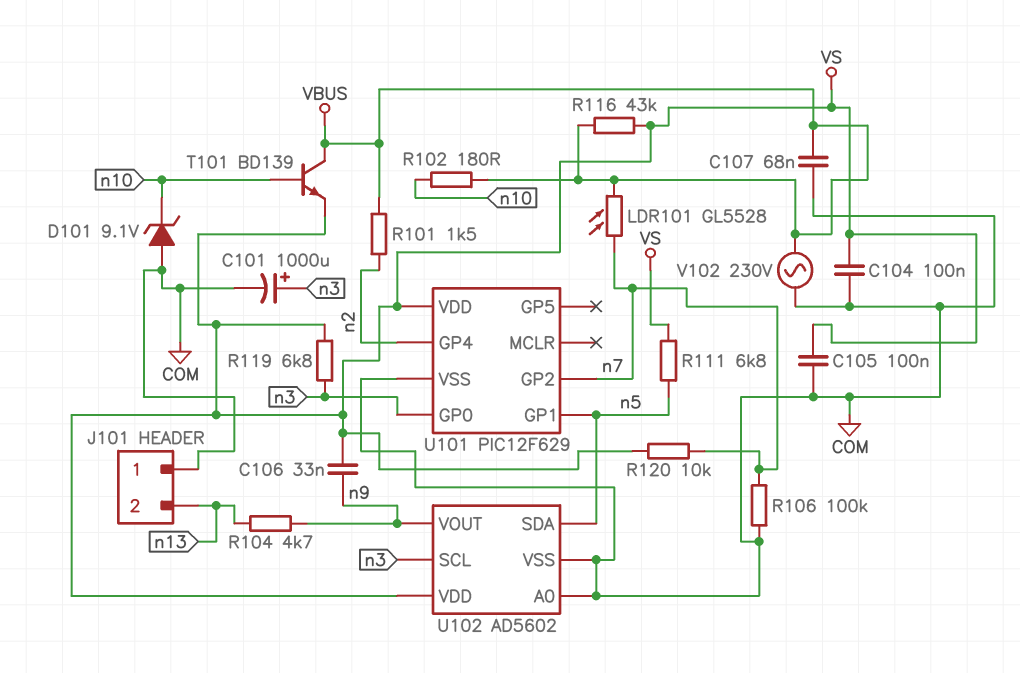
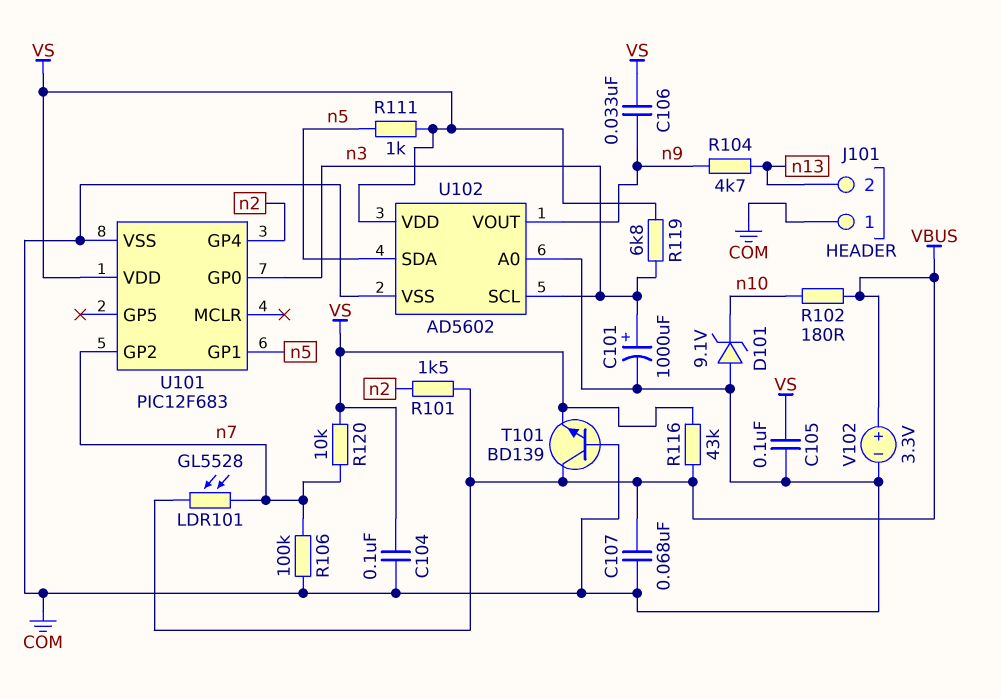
R111: 6.8k (VS, n5) -> 1k (VS, n5)
T101: NPN BD139 (B n10, C VBUS, E VS) -> NPN BD139 (B COM, C VBUS, E VS)
U101: PIC12F629 -> PIC12F683
V102: AC 230V (COM, VBUS) -> 3.3V (plus VBUS, minus COM)

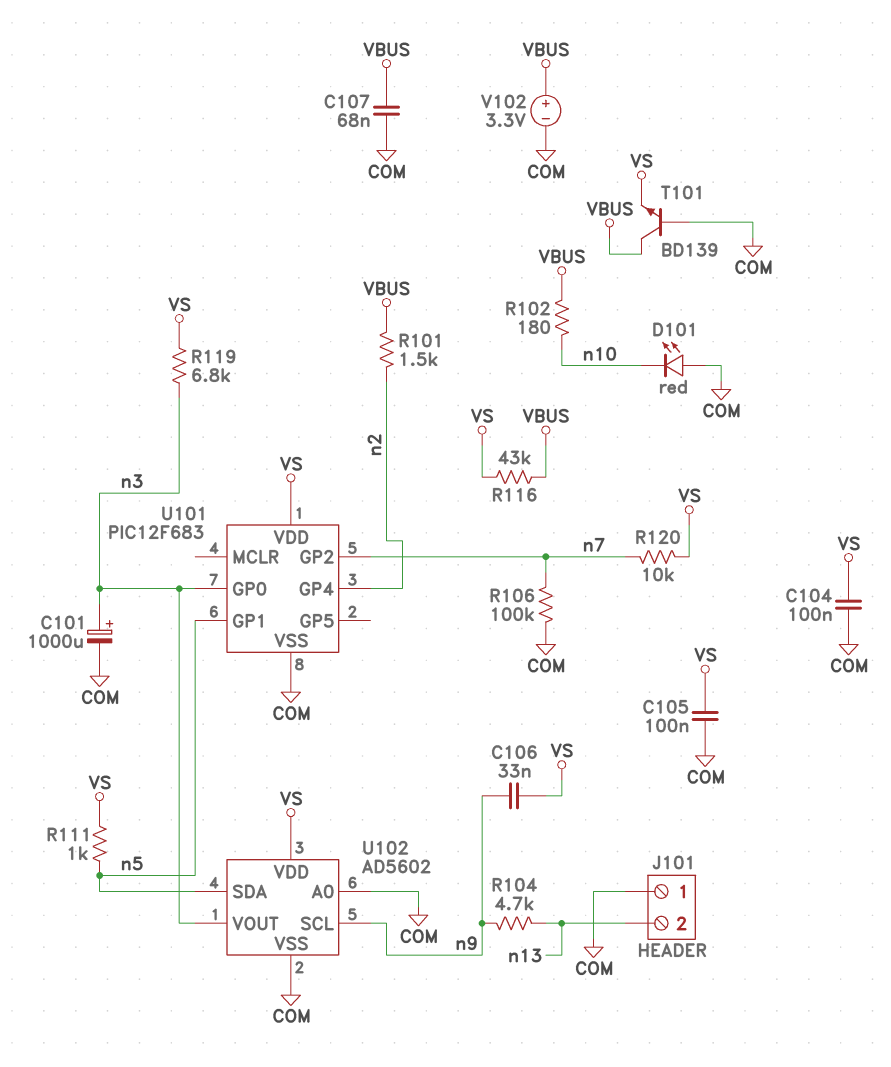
D101: zener 9.1V (A COM, K n10) -> LED red (A COM, K n10)
LDR101: GL5528 (VBUS, n7) -> none
U102 pin SCL: n3 -> n9
U102 pin VOUT: n9 -> n3

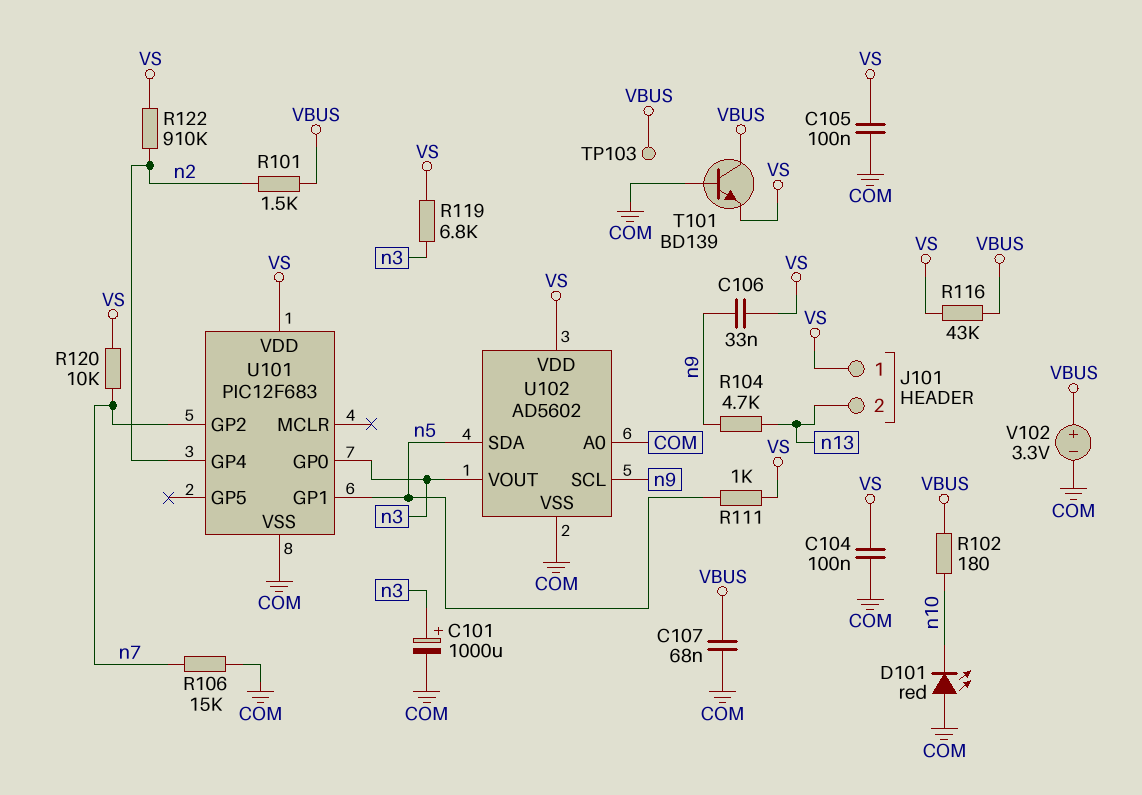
J101 pin 1: COM -> VS
R106: 100k (COM, n7) -> 15k (COM, n7)
R122: none -> 910k (VS, n2)
TP103: none -> test point (VBUS)

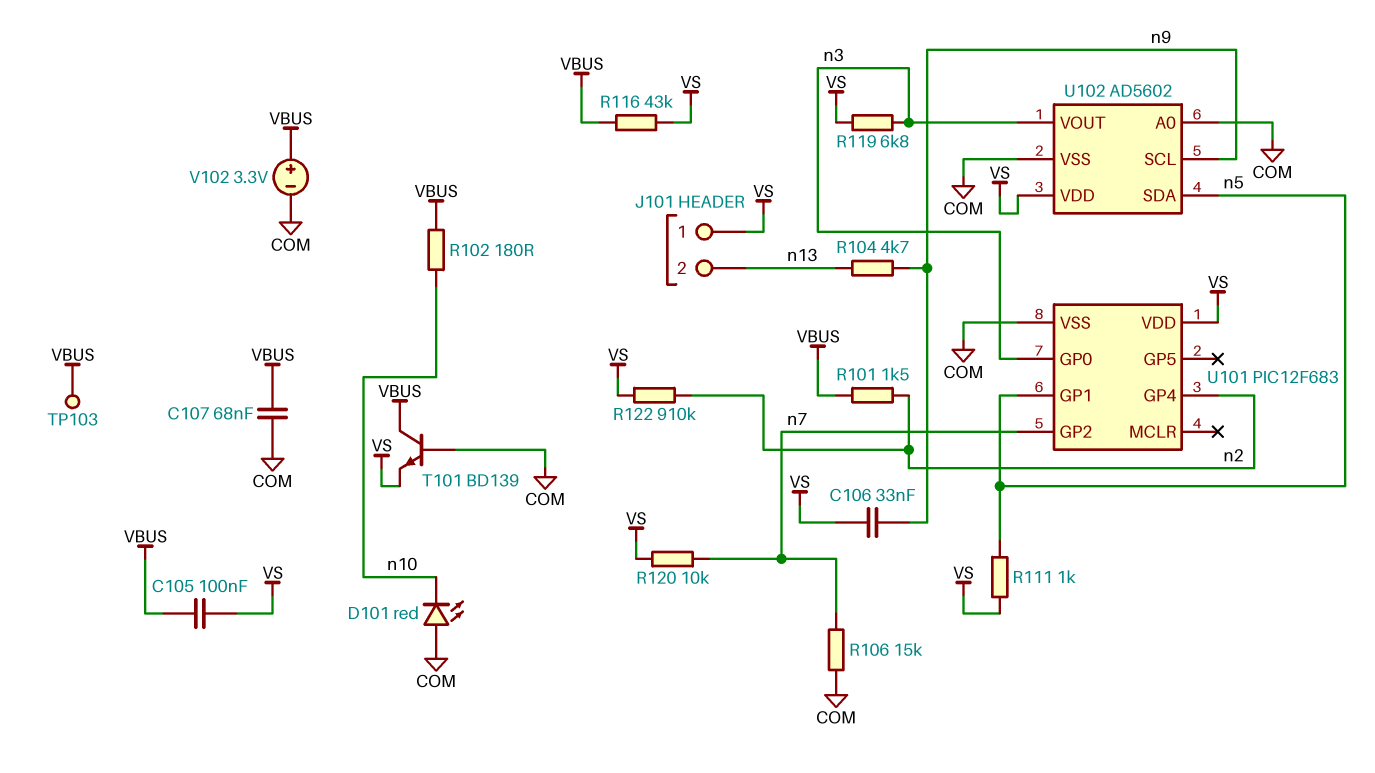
C101: 1000uF (plus n3, minus COM) -> none
C104: 100nF (COM, VS) -> none
C105: 100nF (COM, VS) -> 100nF (VBUS, VS)

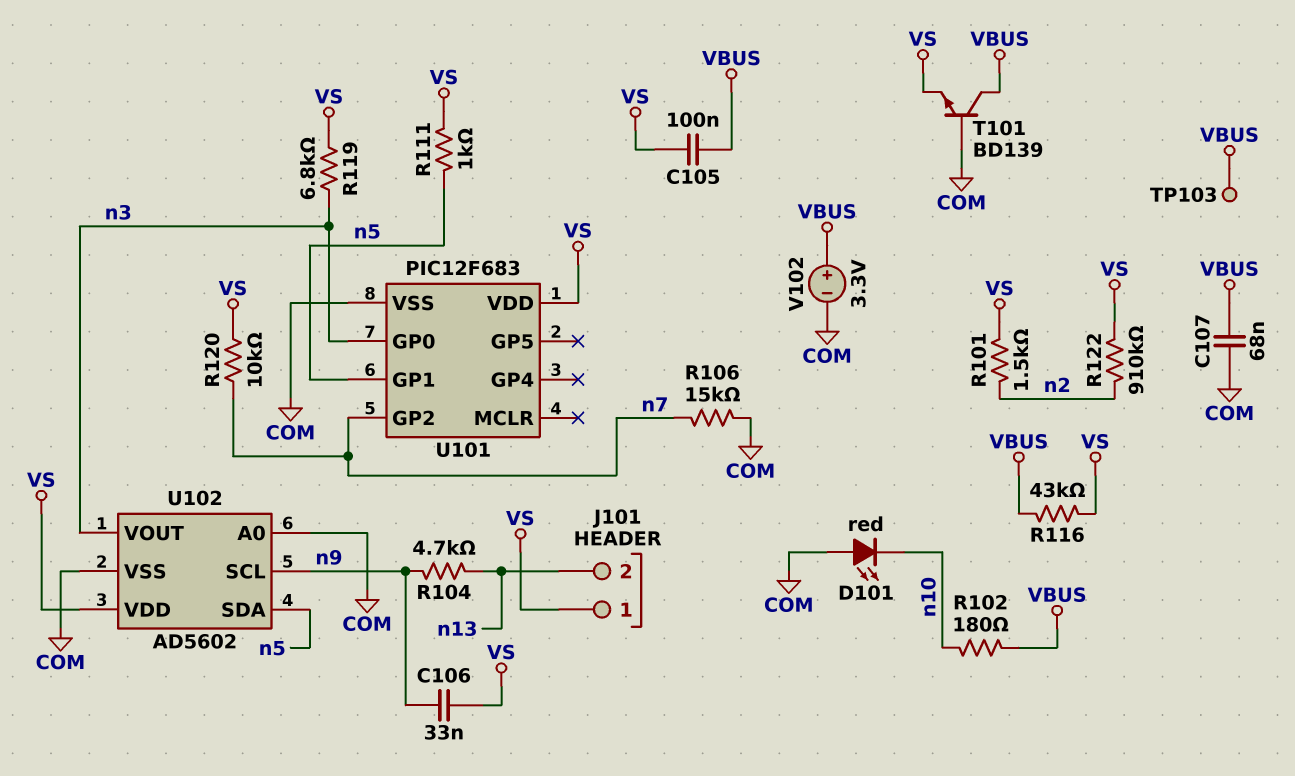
R101: 1.5k (VBUS, n2) -> 1.5k (VS, n2)
U101 pin GP4: n2 -> none

